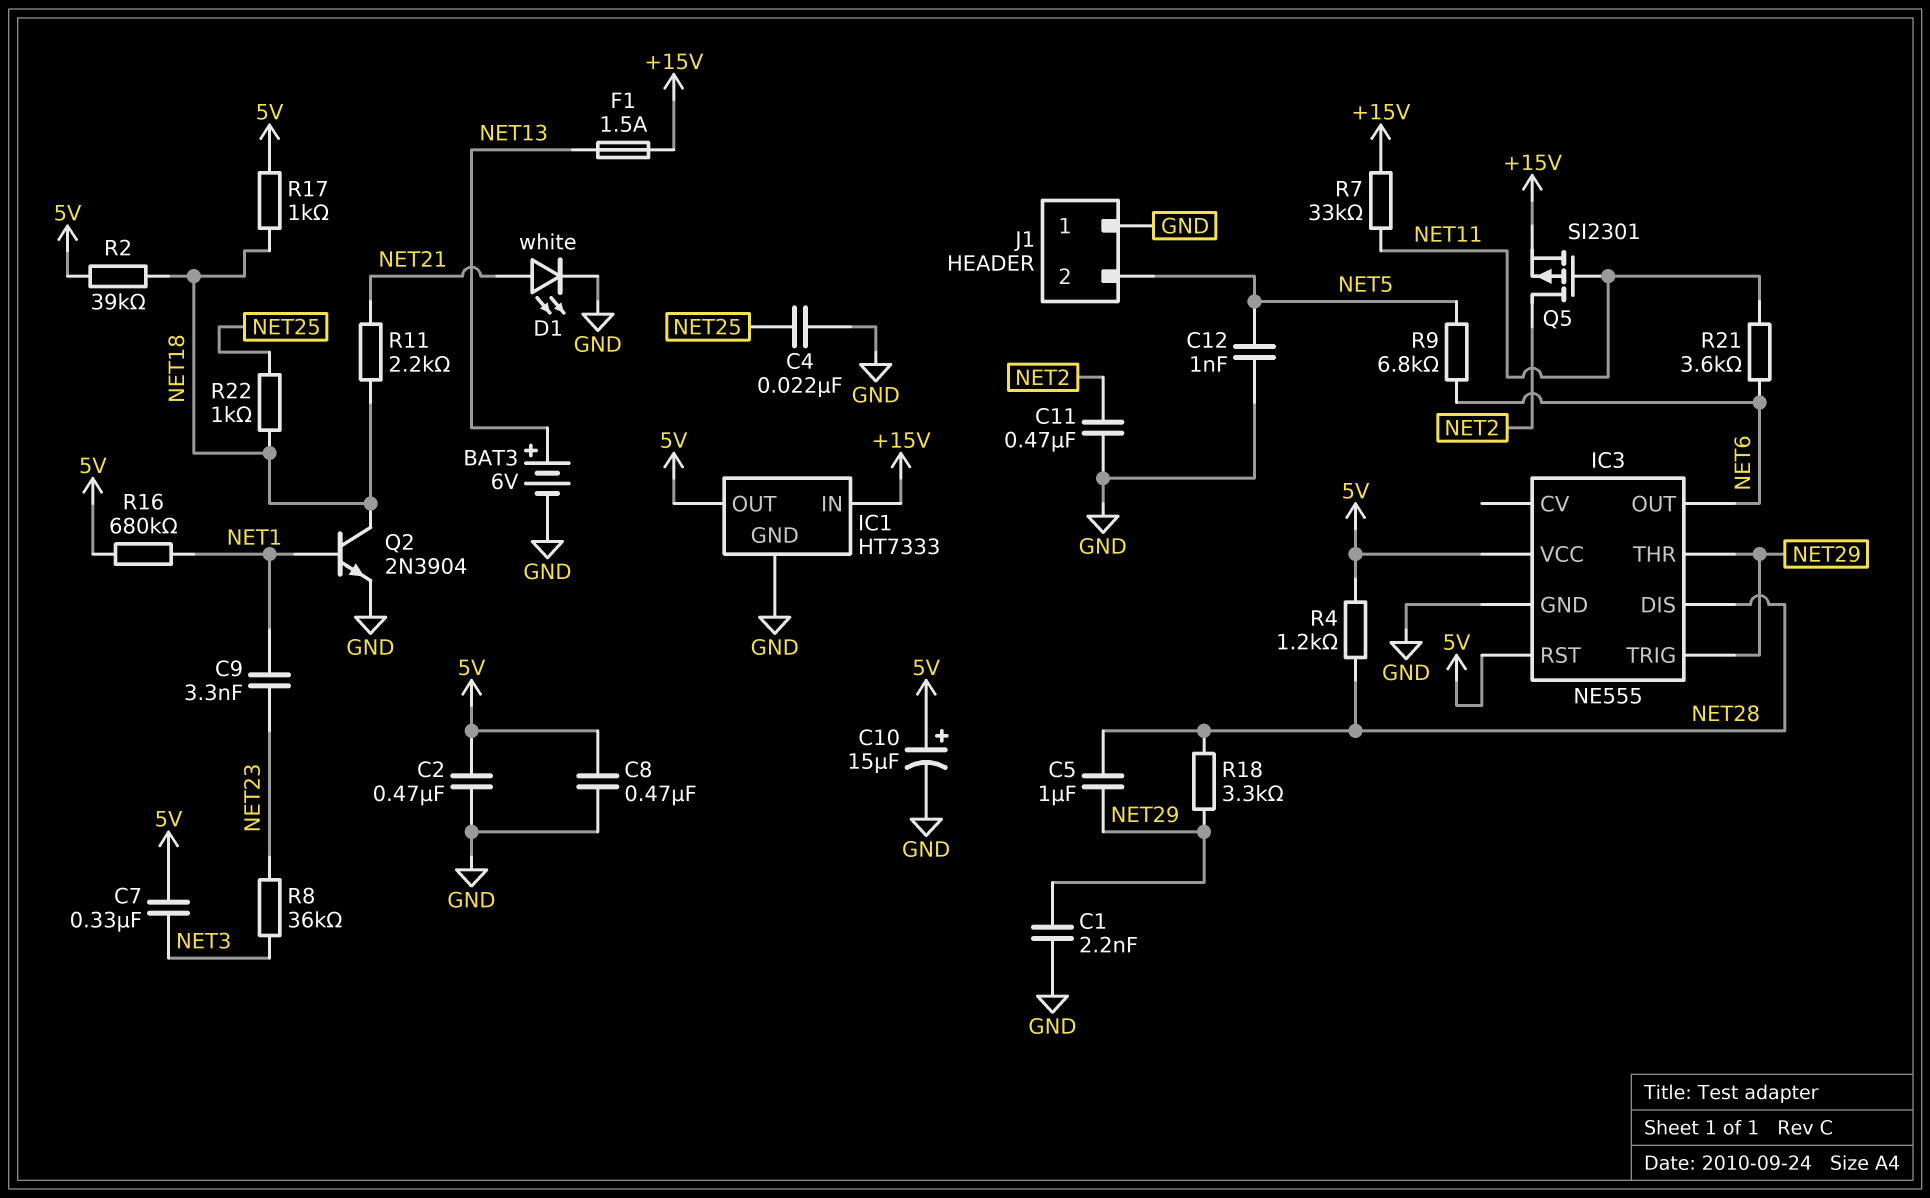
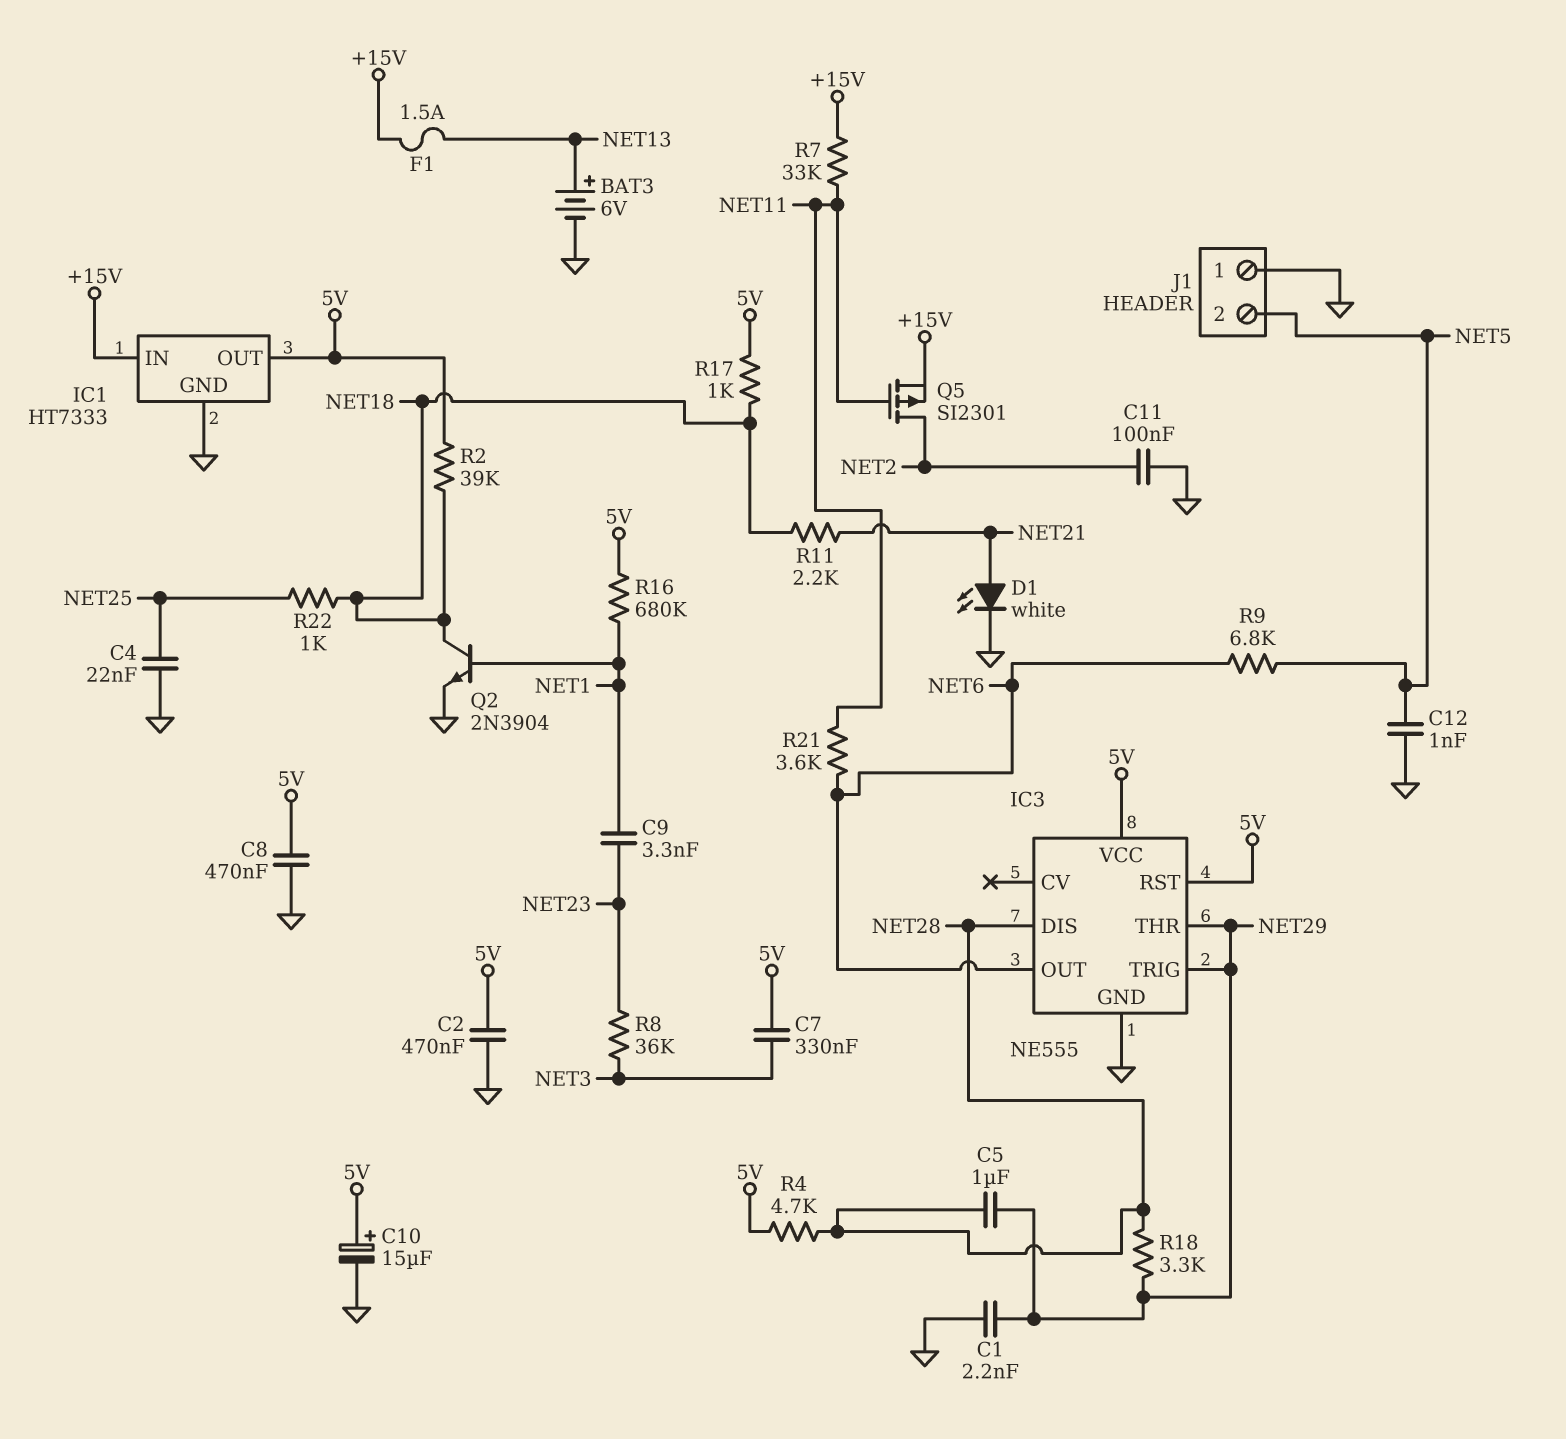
C11: 470nF (GND, NET2) -> 100nF (GND, NET2)
R4: 1.2k (5V, NET28) -> 4.7k (5V, NET28)

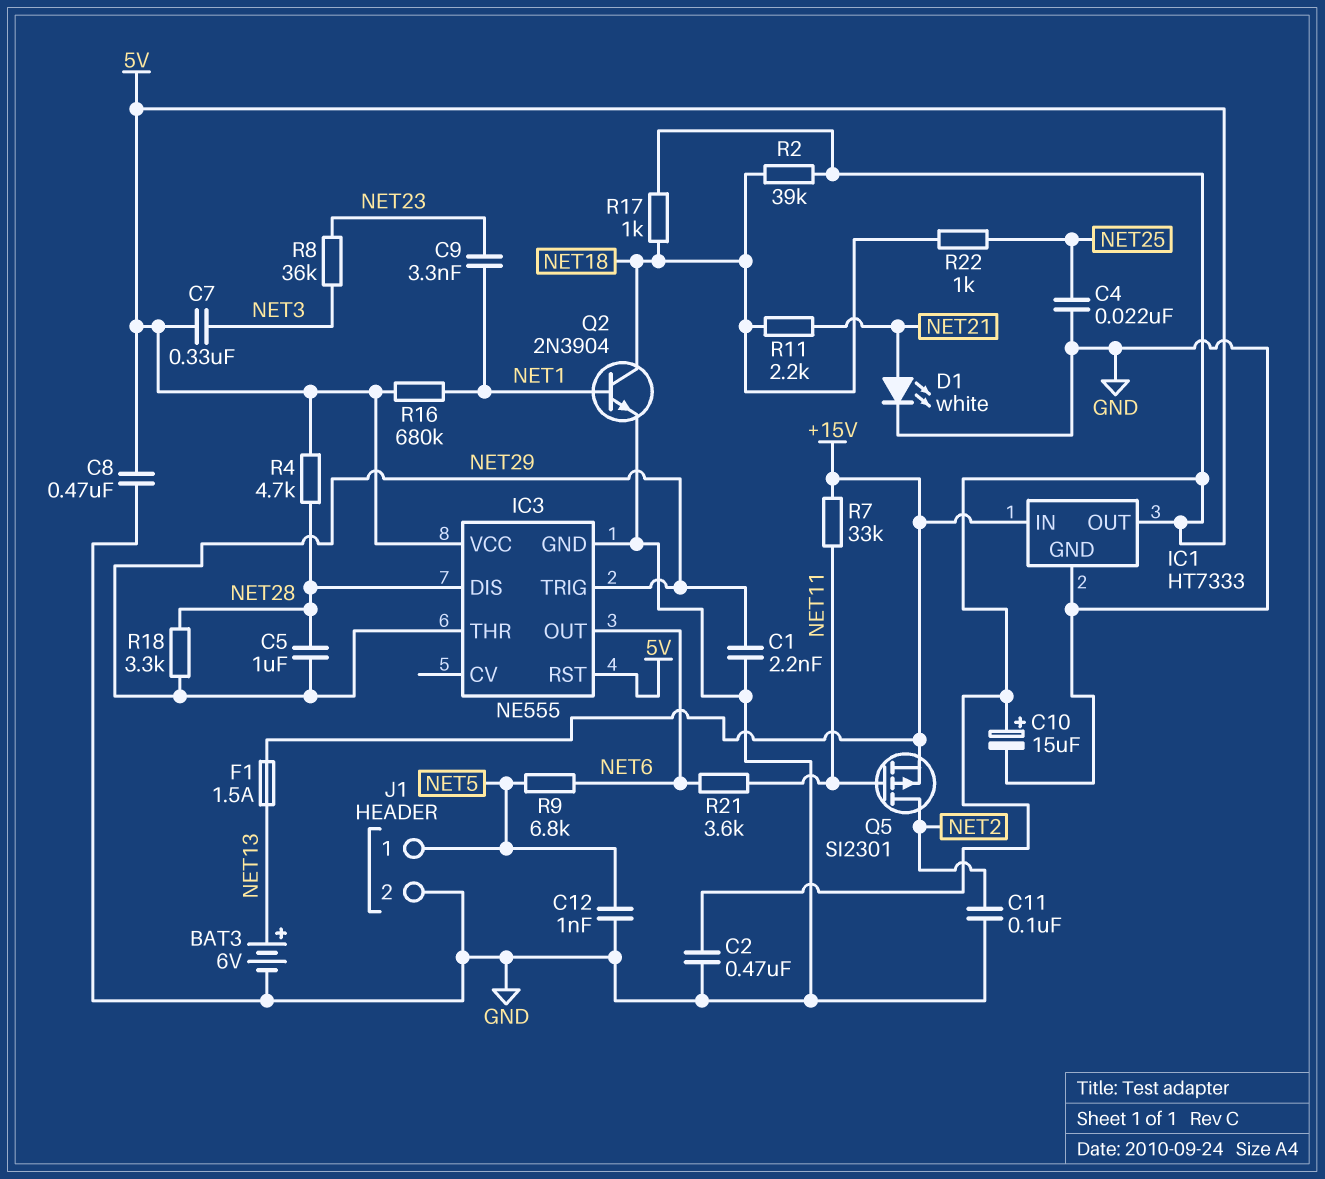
J1 pin 1: GND -> NET5
J1 pin 2: NET5 -> GND

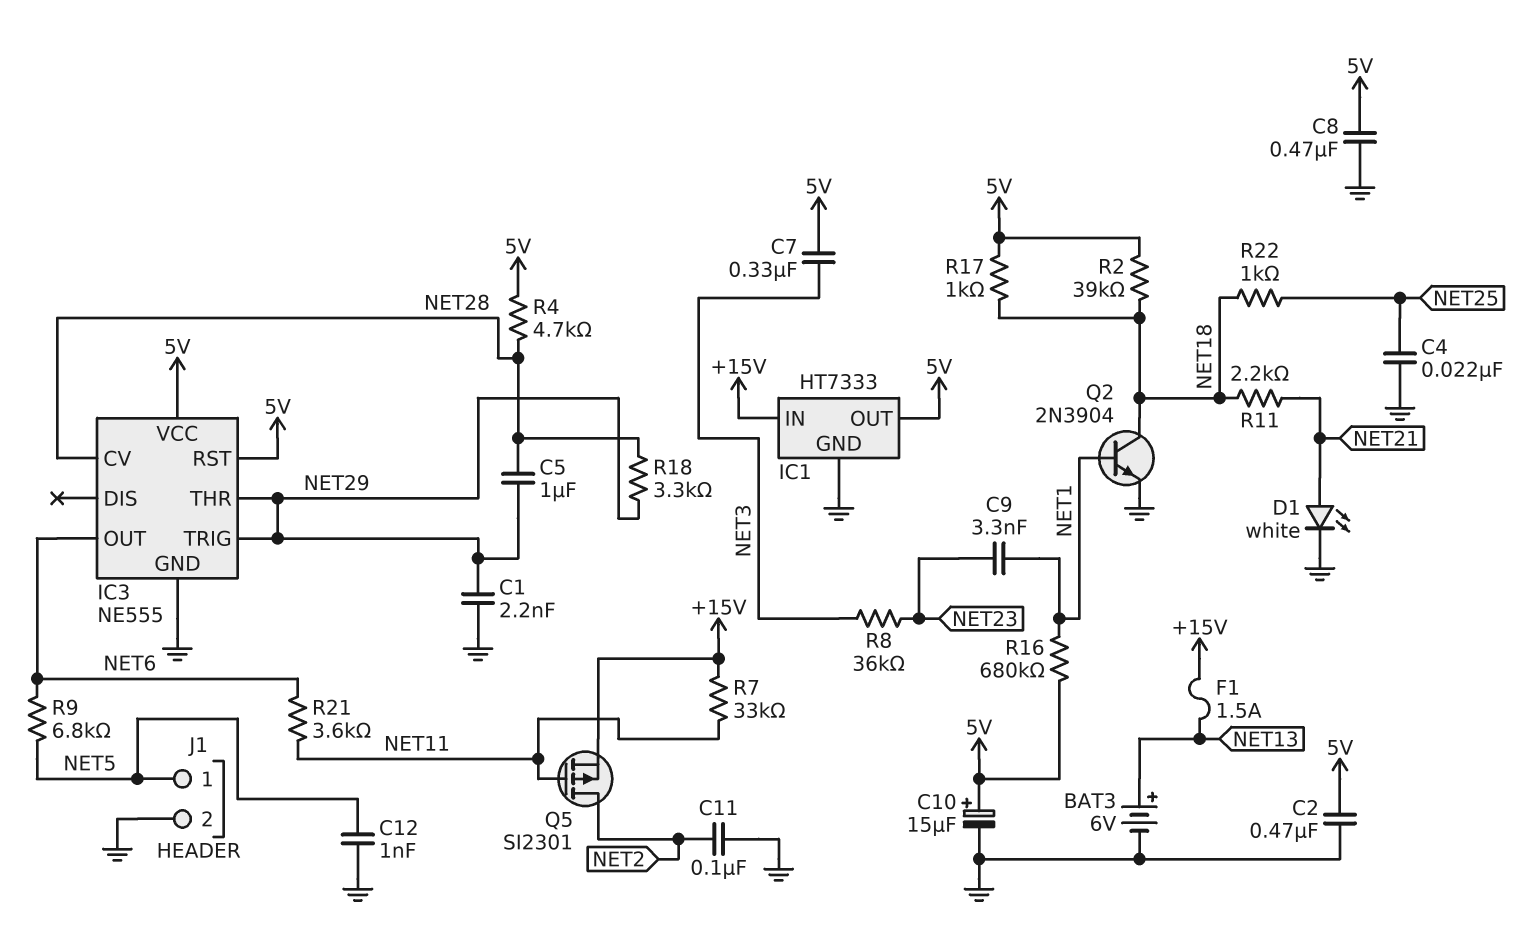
IC3 pin CV: none -> NET28
IC3 pin DIS: NET28 -> none

